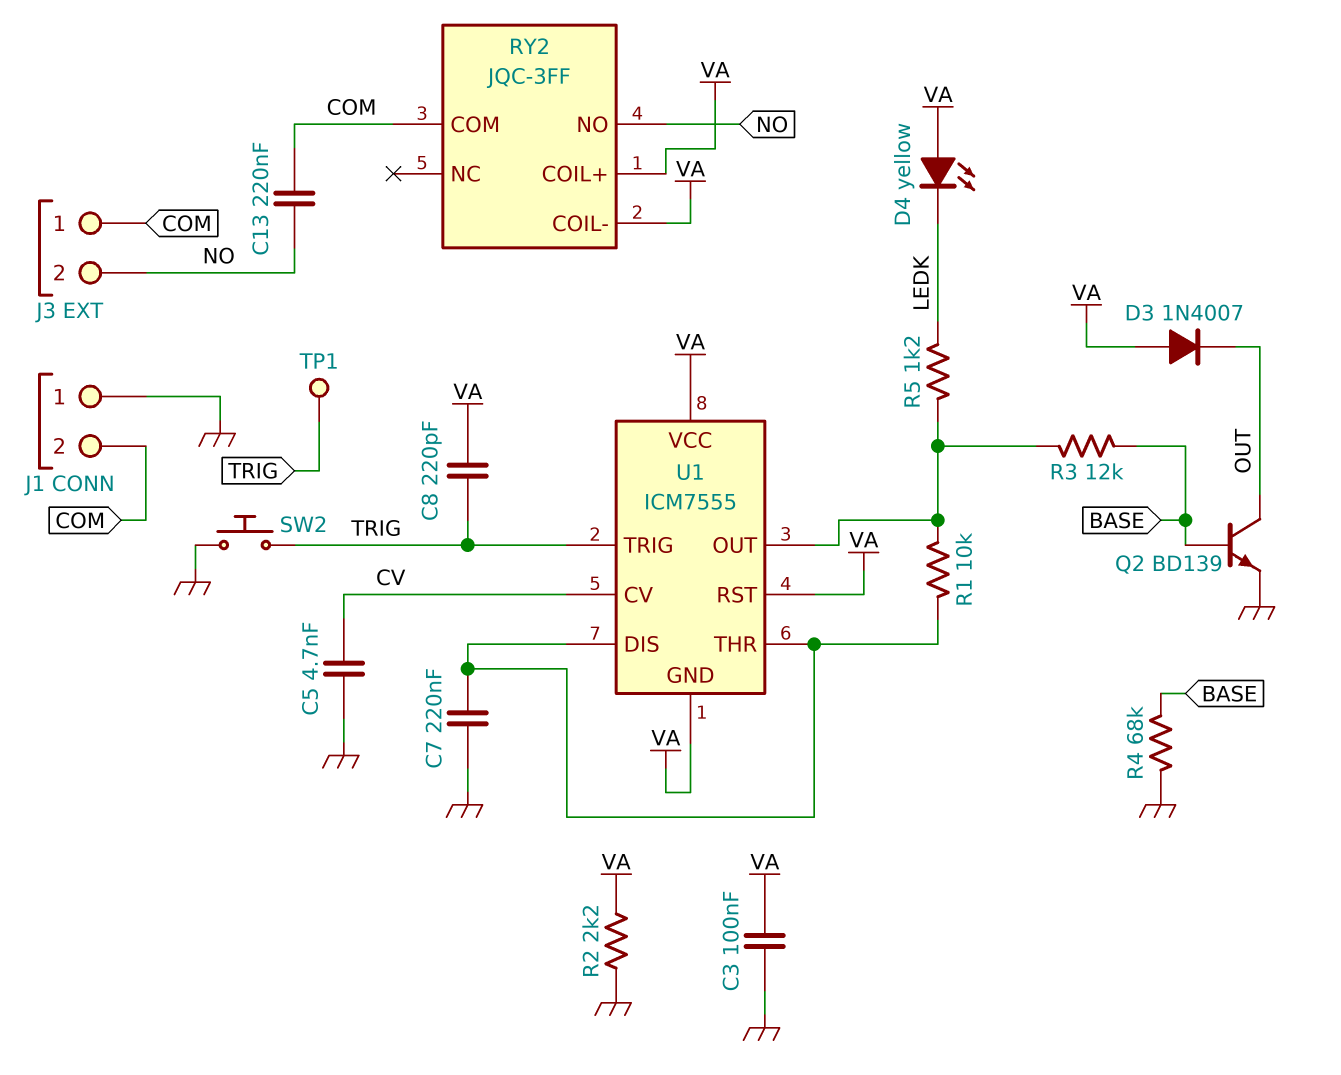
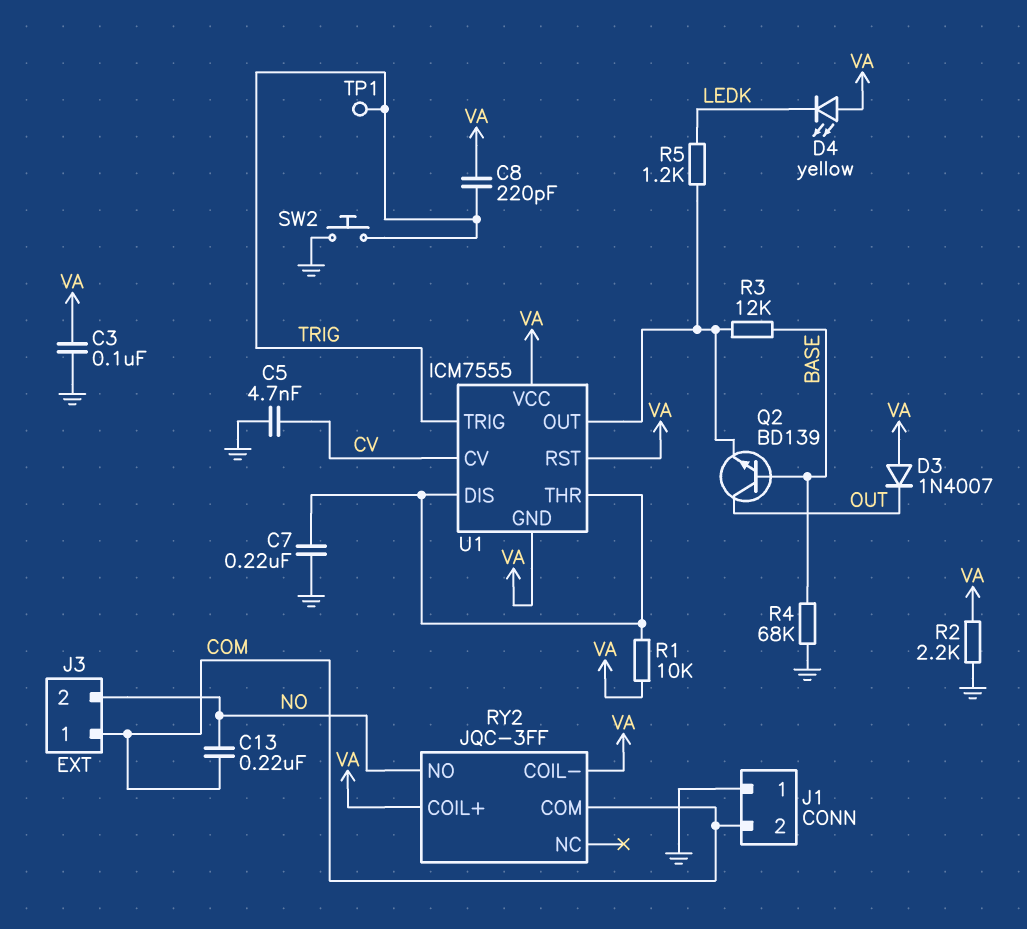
Q2: NPN BD139 (B BASE, C OUT, E GND) -> NPN BD139 (B BASE, C OUT, E U1/OUT)
R1: 10k (U1/DIS, U1/OUT) -> 10k (U1/DIS, VA)

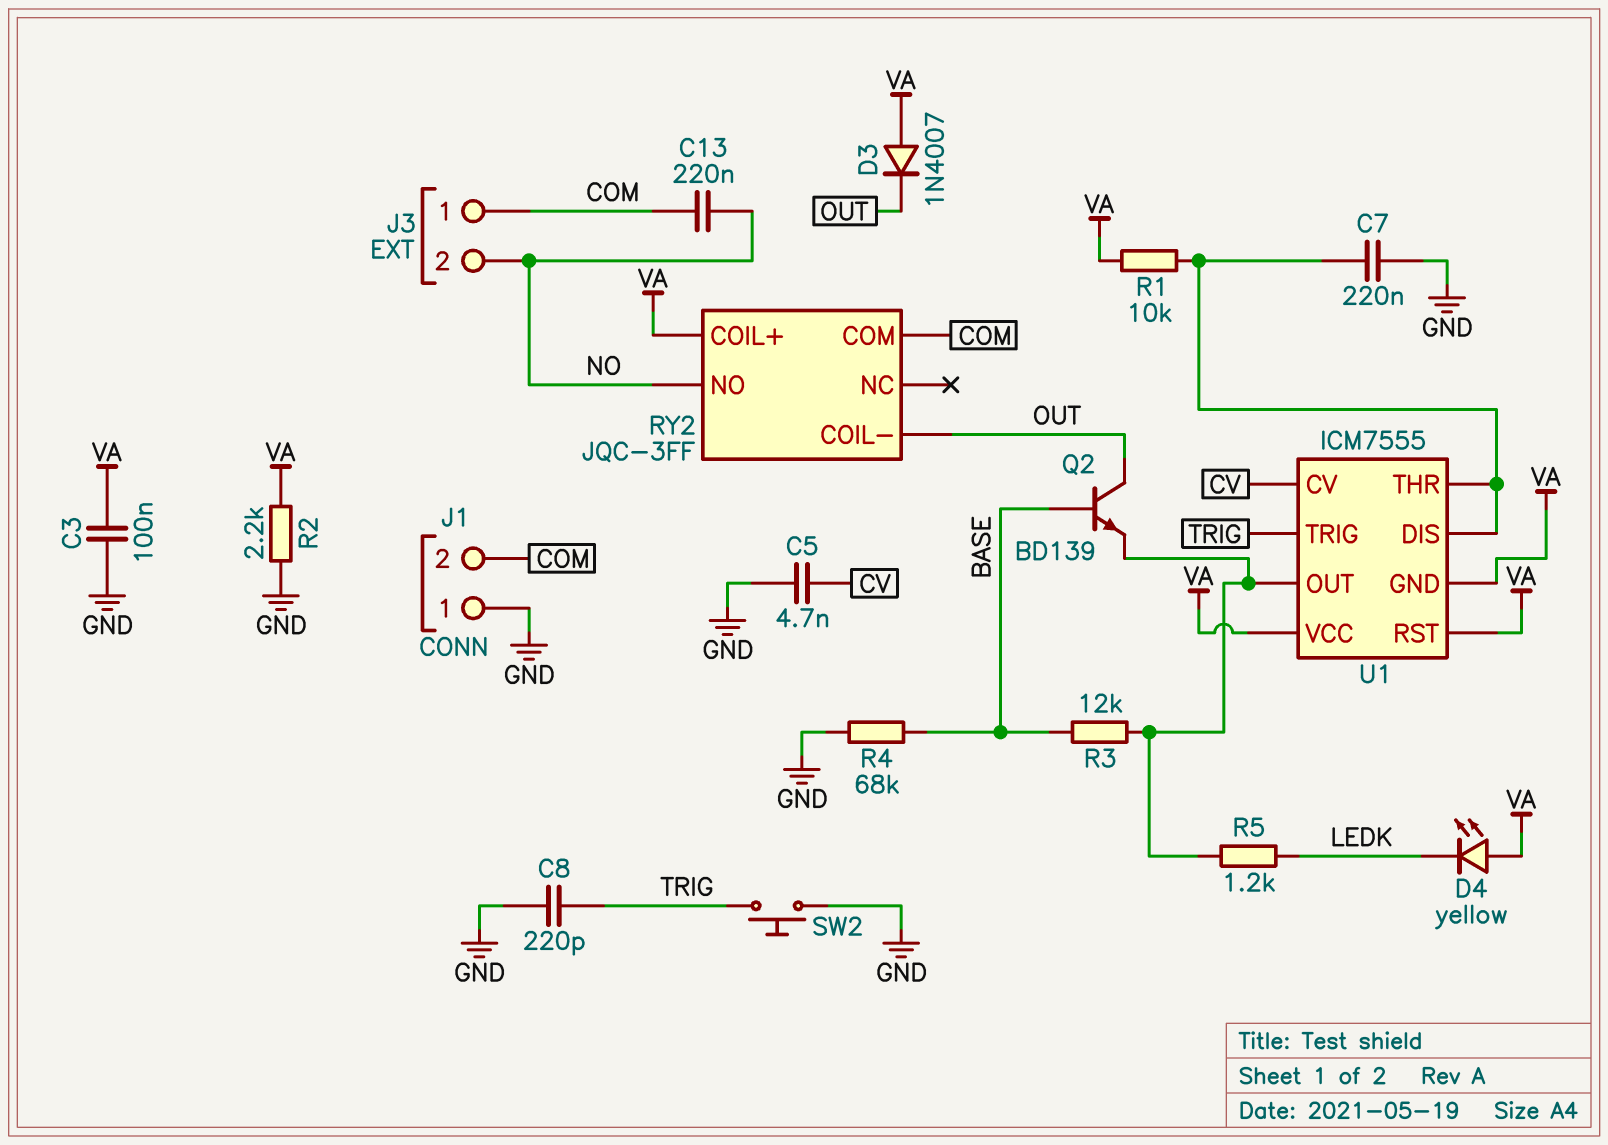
C8: 220pF (TRIG, VA) -> 220pF (GND, TRIG)
RY2 pin COIL-: VA -> OUT
TP1: test point (TRIG) -> none

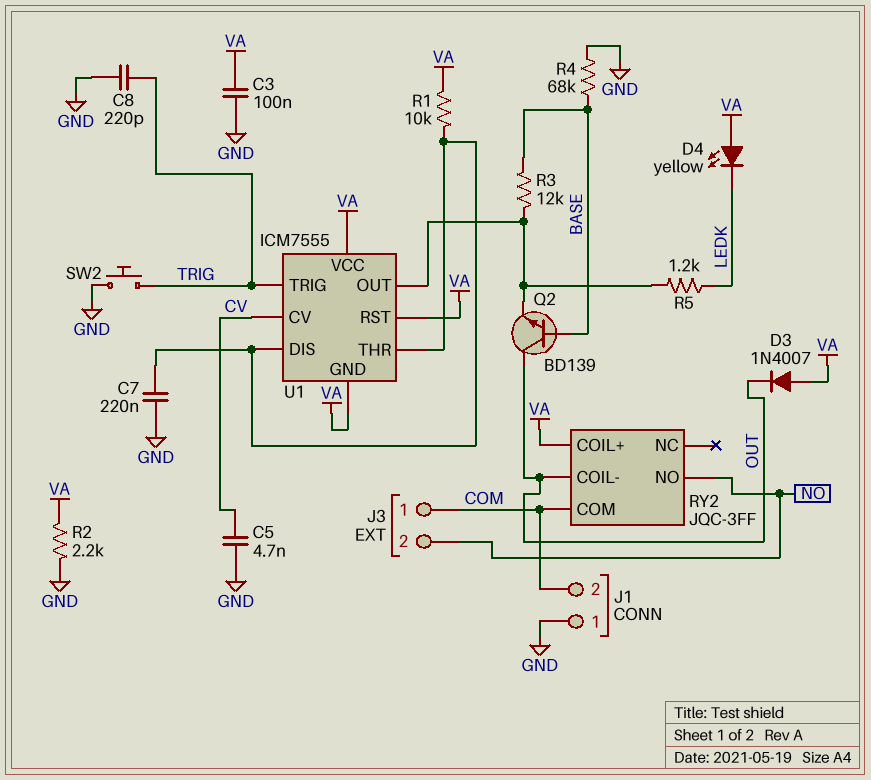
C13: 220nF (COM, NO) -> none

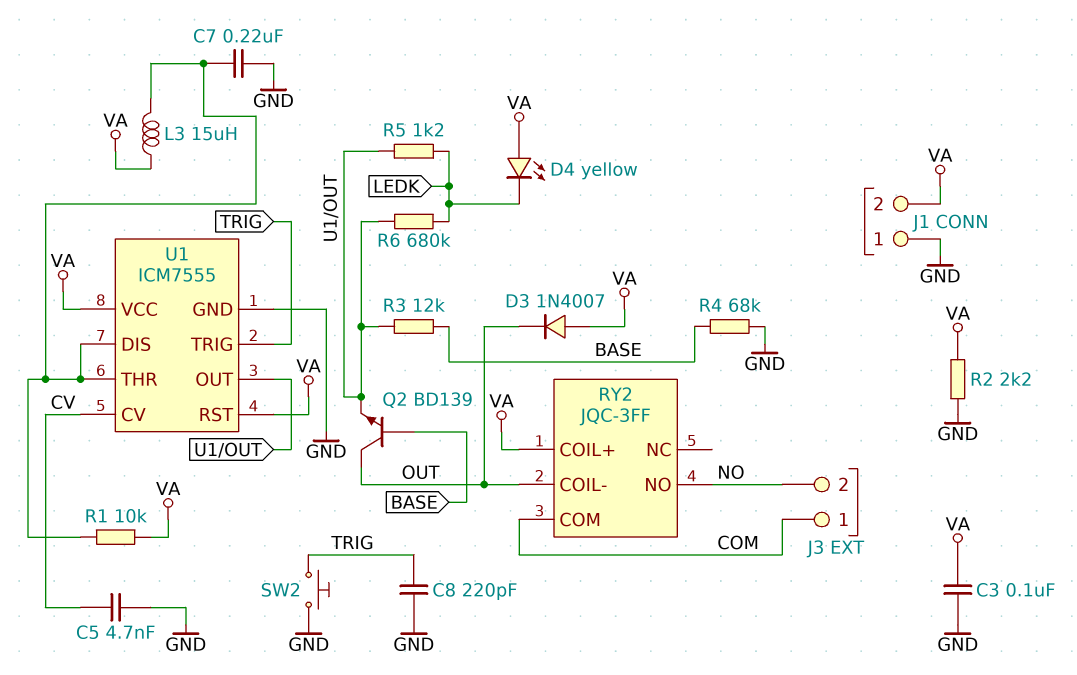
J1 pin 2: COM -> VA
L3: none -> 15uH (U1/DIS, VA)
R6: none -> 680k (LEDK, U1/OUT)
U1 pin GND: VA -> GND

